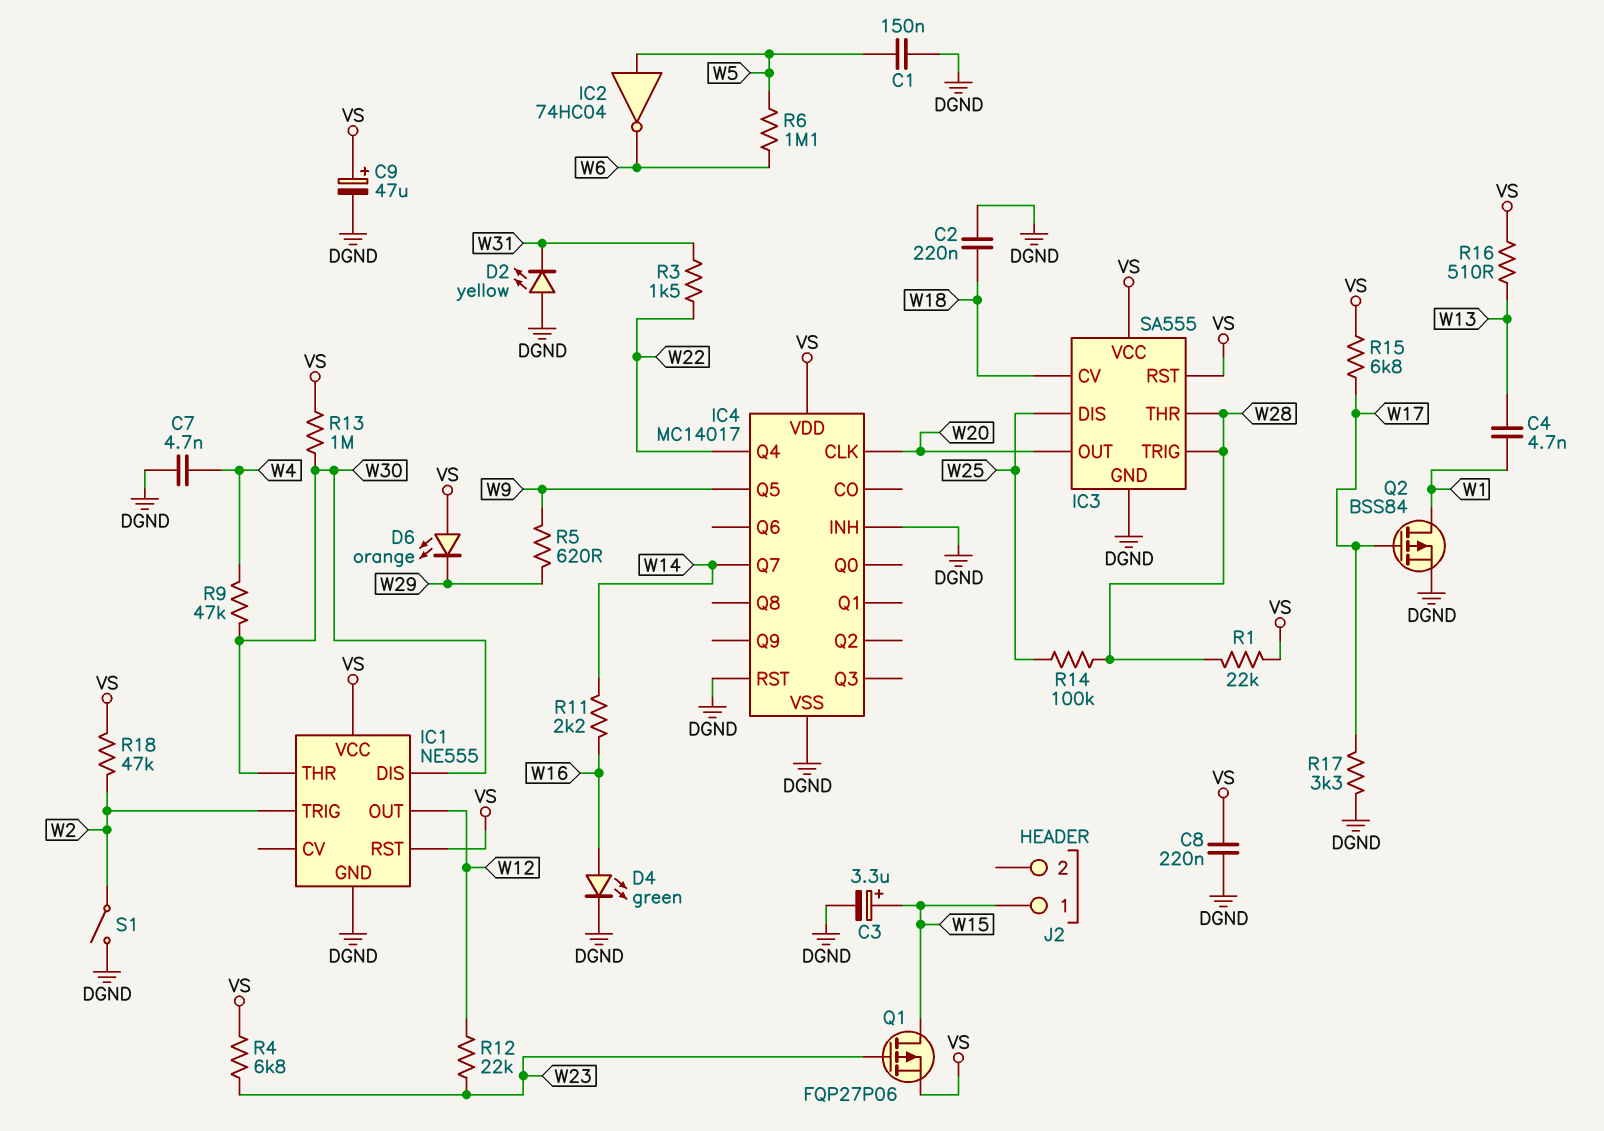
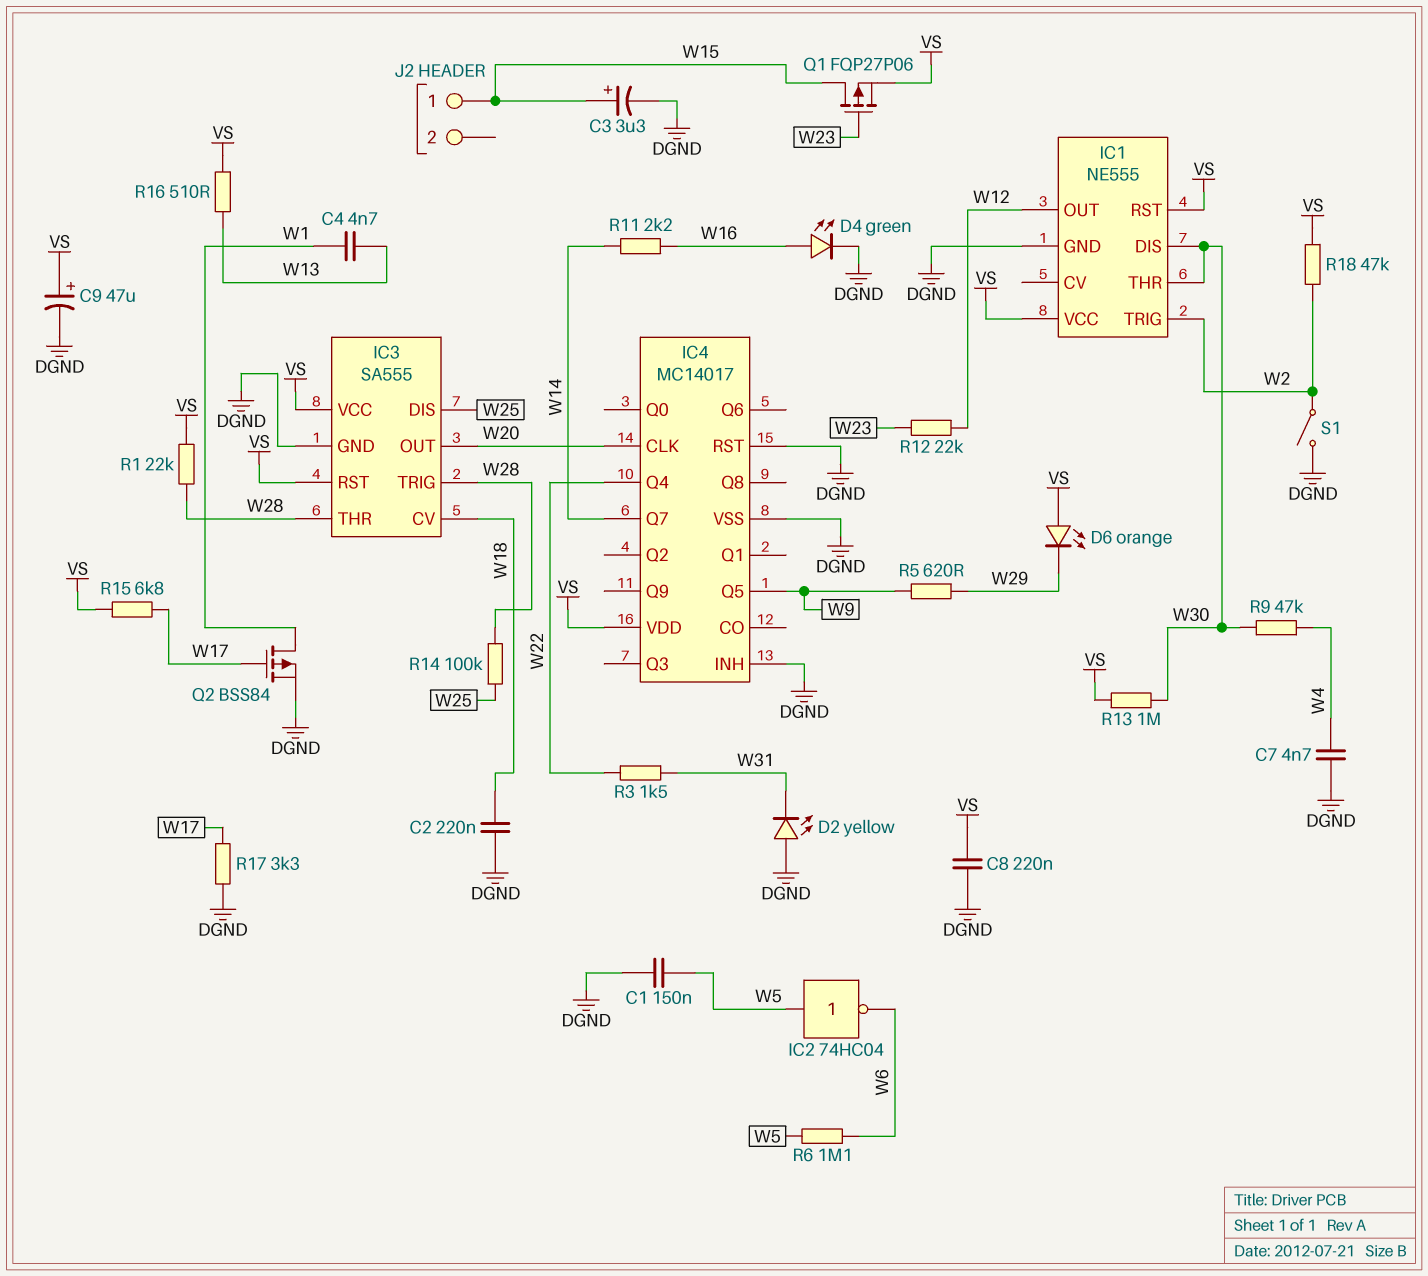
R4: 6.8k (VS, W23) -> none

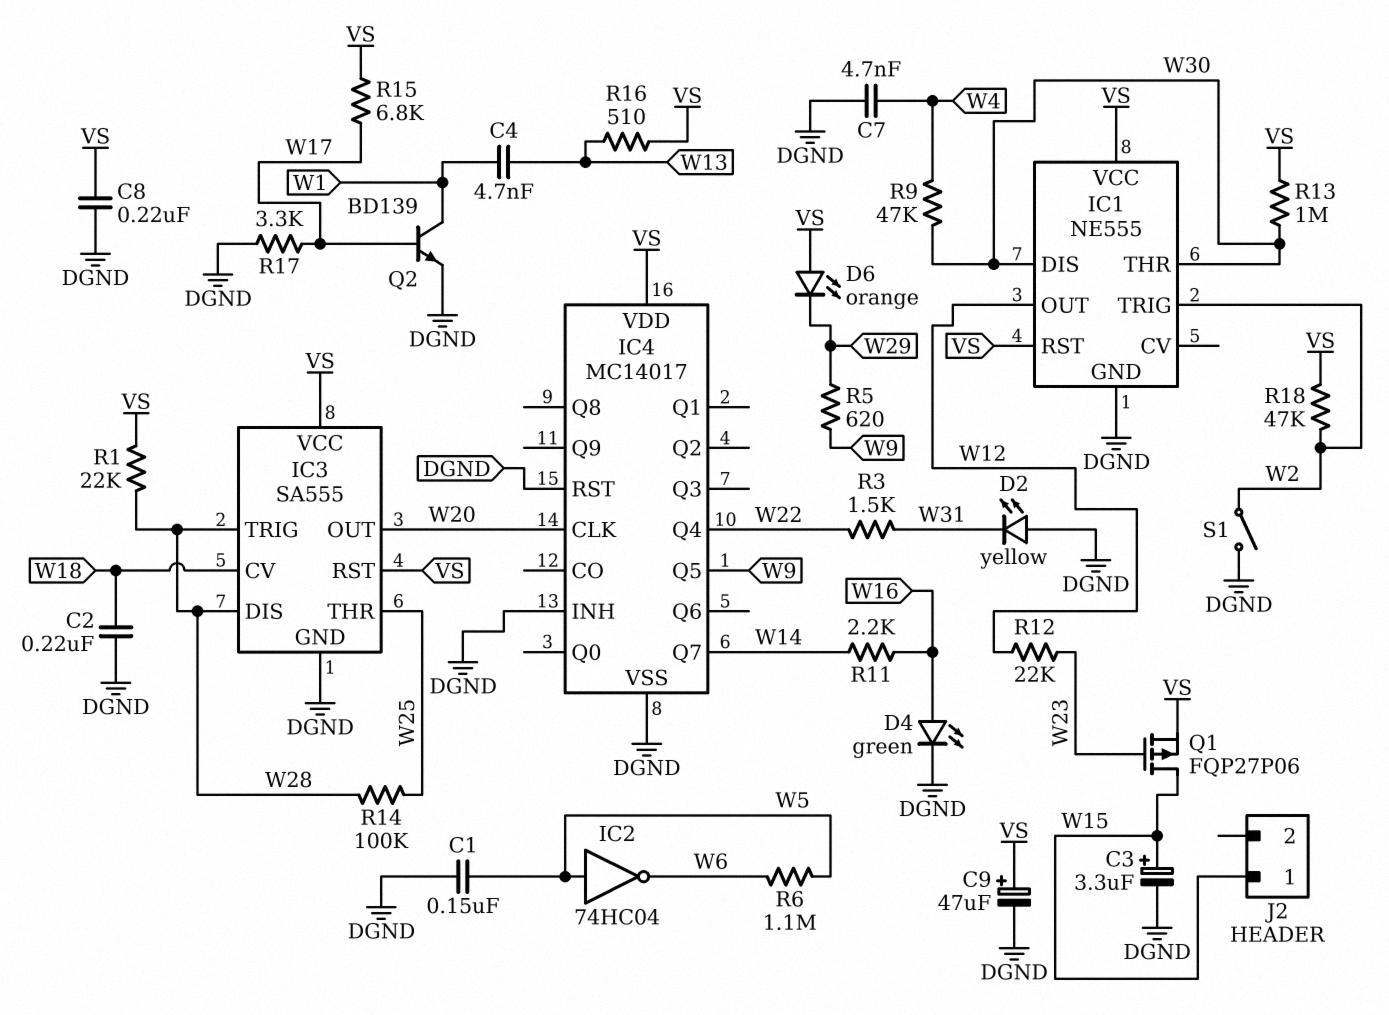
IC3 pin DIS: W25 -> W28
IC3 pin THR: W28 -> W25
Q2: PMOS BSS84 (G W17, D W1, S DGND) -> NPN BD139 (B W17, C W1, E DGND)

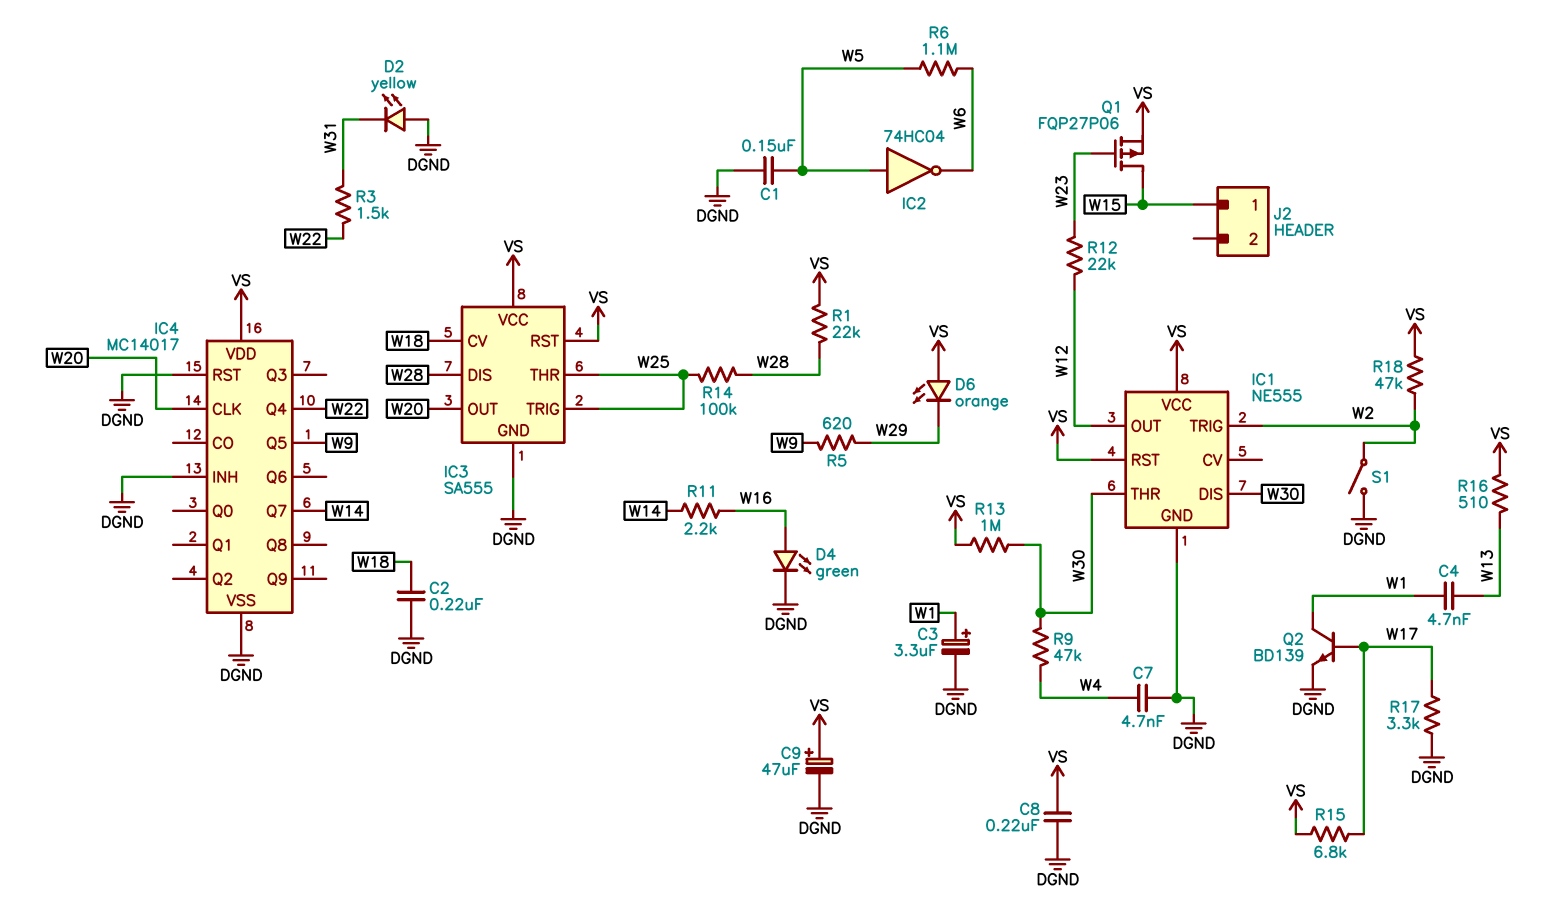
C3: 3.3uF (plus W15, minus DGND) -> 3.3uF (plus W1, minus DGND)
IC3 pin TRIG: W28 -> W25

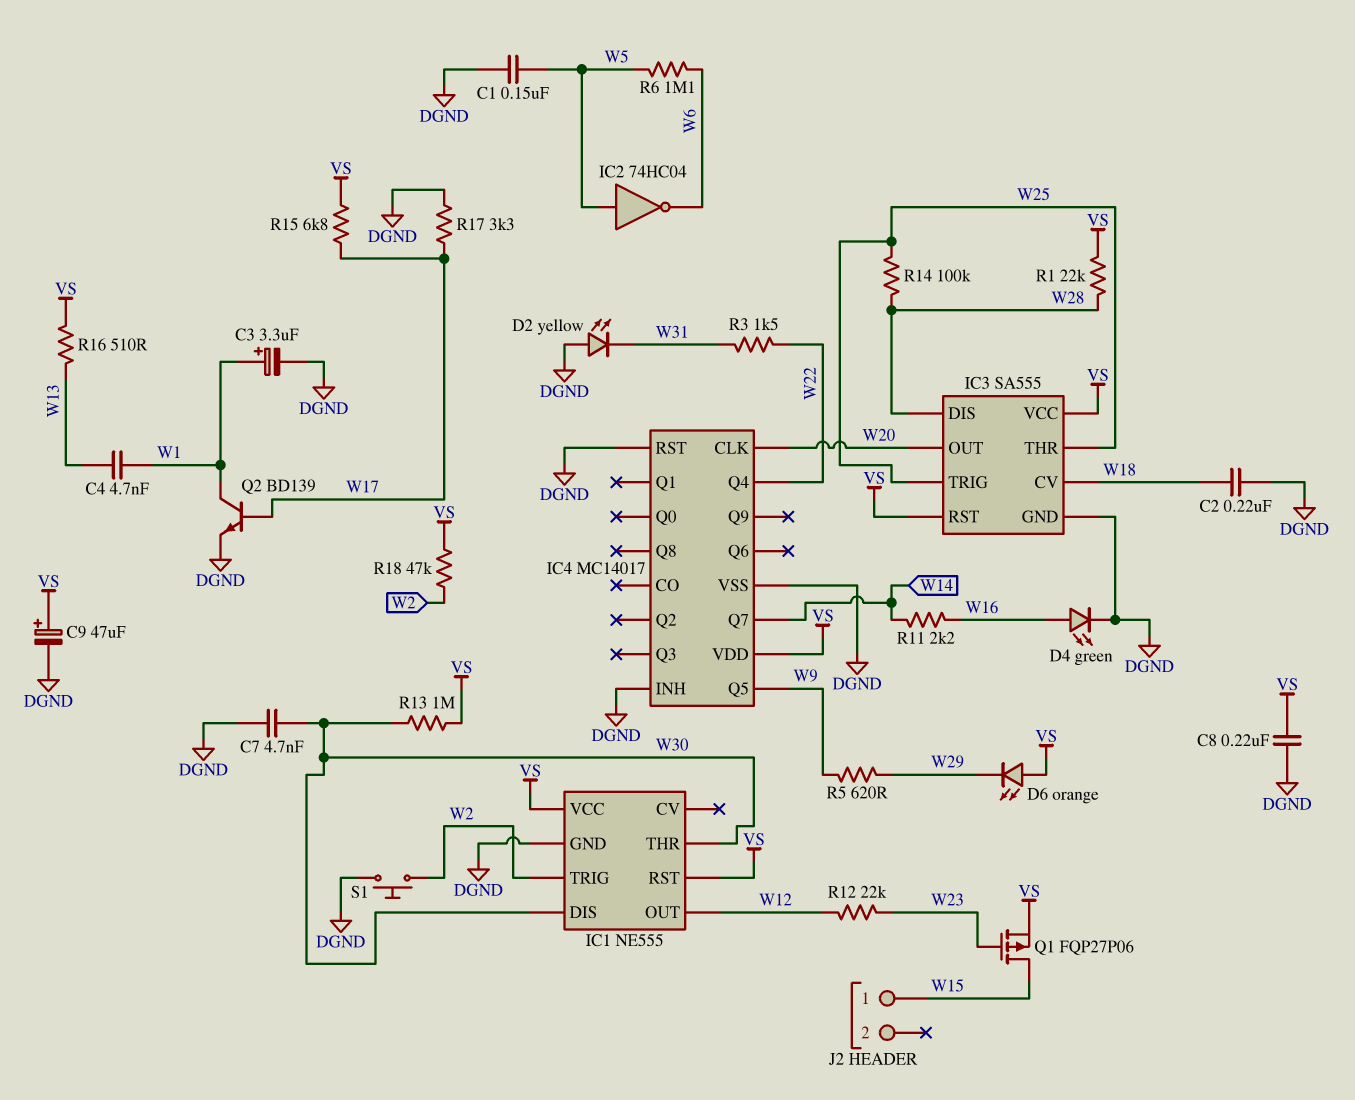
C7: 4.7nF (DGND, W4) -> 4.7nF (DGND, W30)
R9: 47k (W4, W30) -> none
S1: switch (DGND, W2) -> button (DGND, W2)

